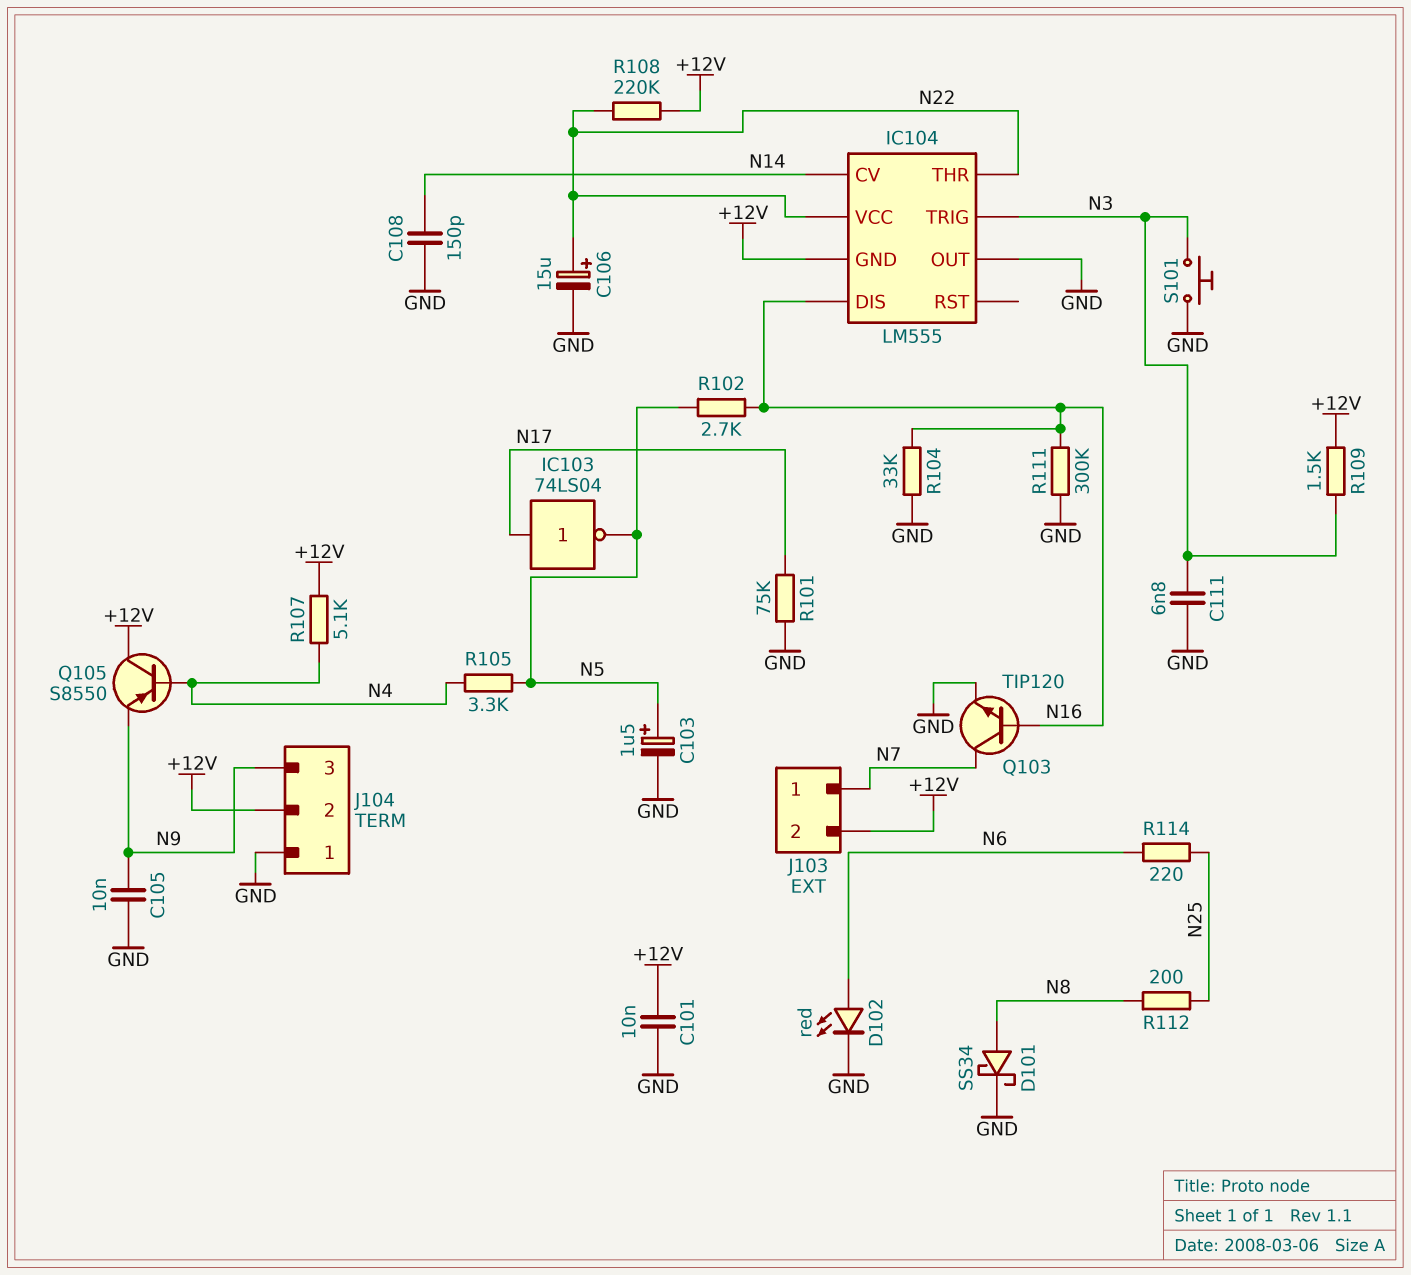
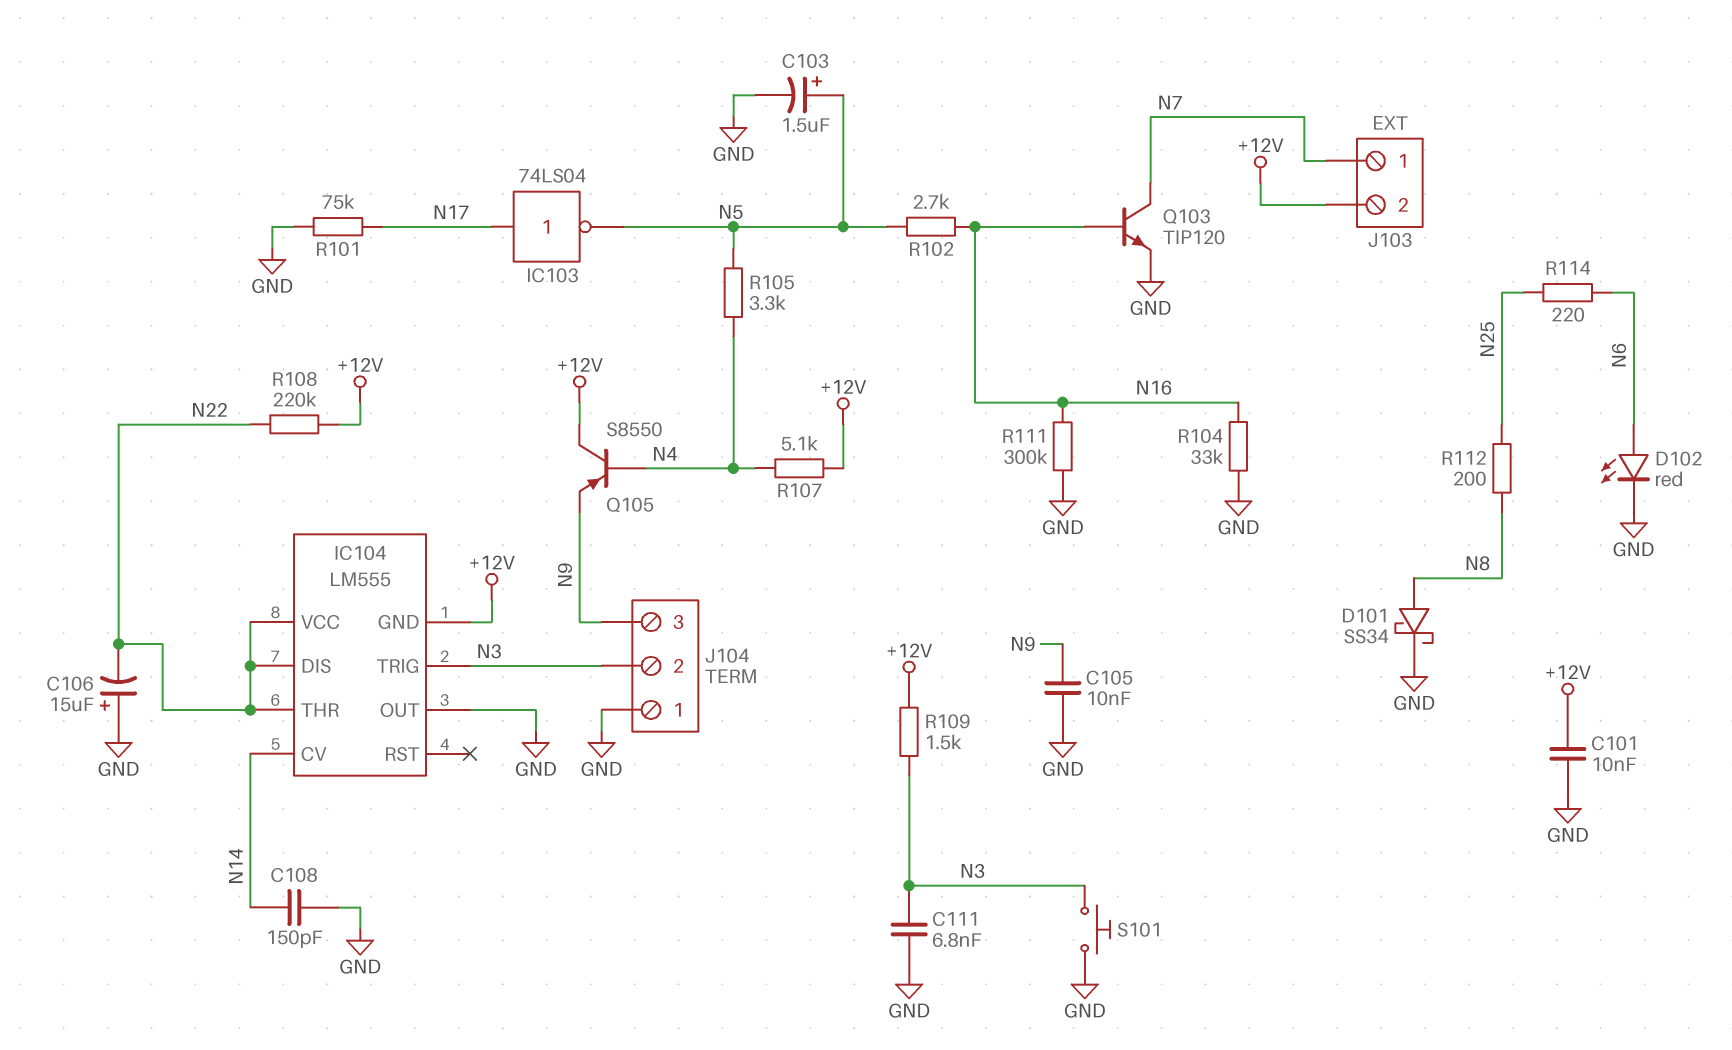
C106: 15uF (plus N22, minus GND) -> 15uF (plus GND, minus N22)
IC104 pin DIS: N16 -> N22
J104 pin 2: +12V -> N3

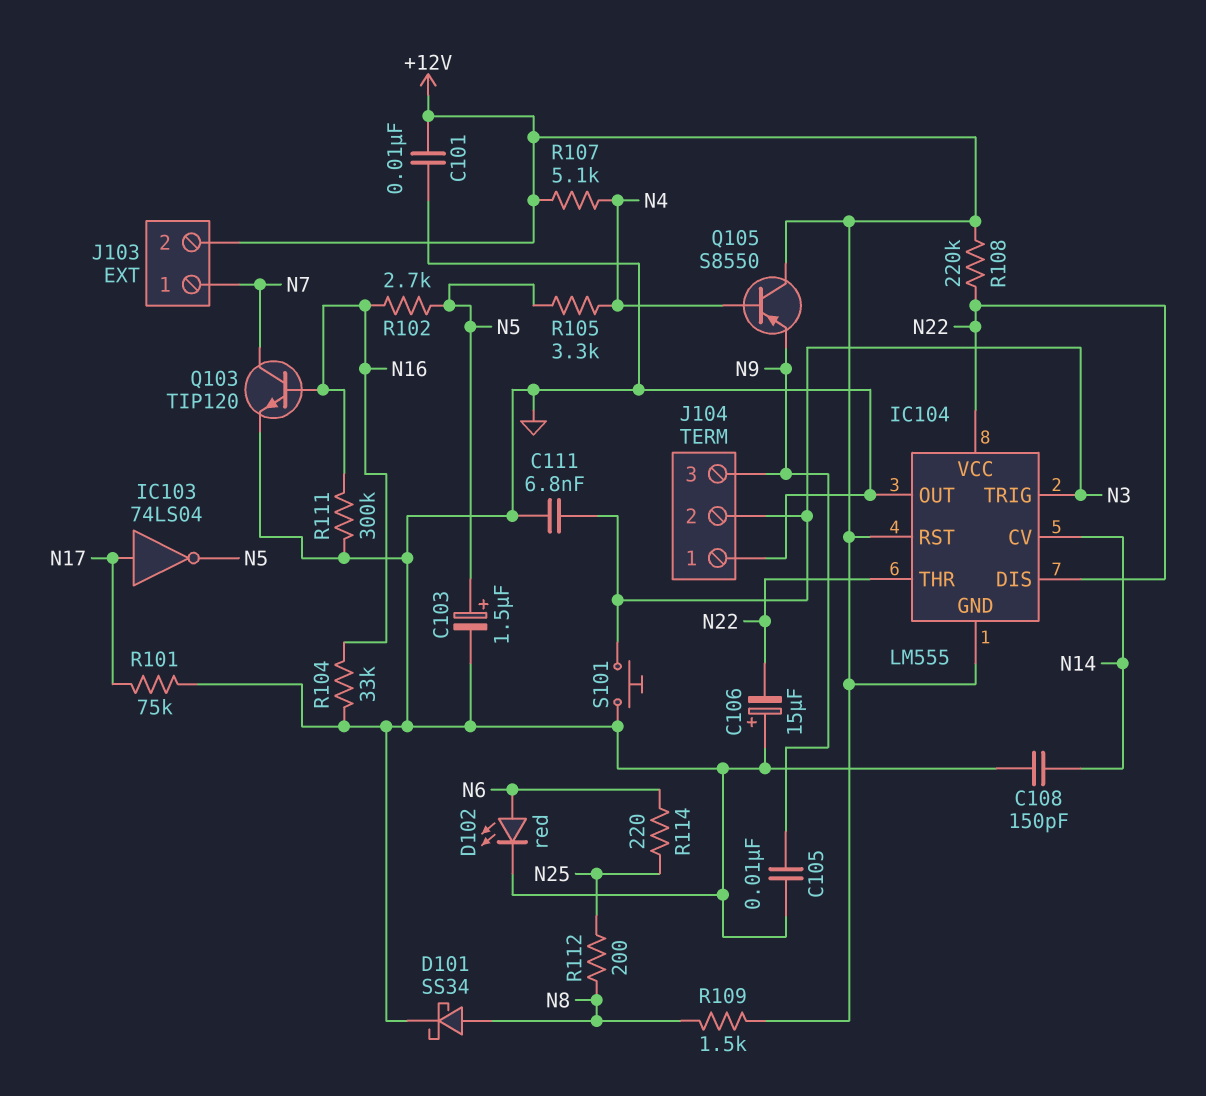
IC104 pin RST: none -> +12V
R109: 1.5k (+12V, N3) -> 1.5k (+12V, N8)

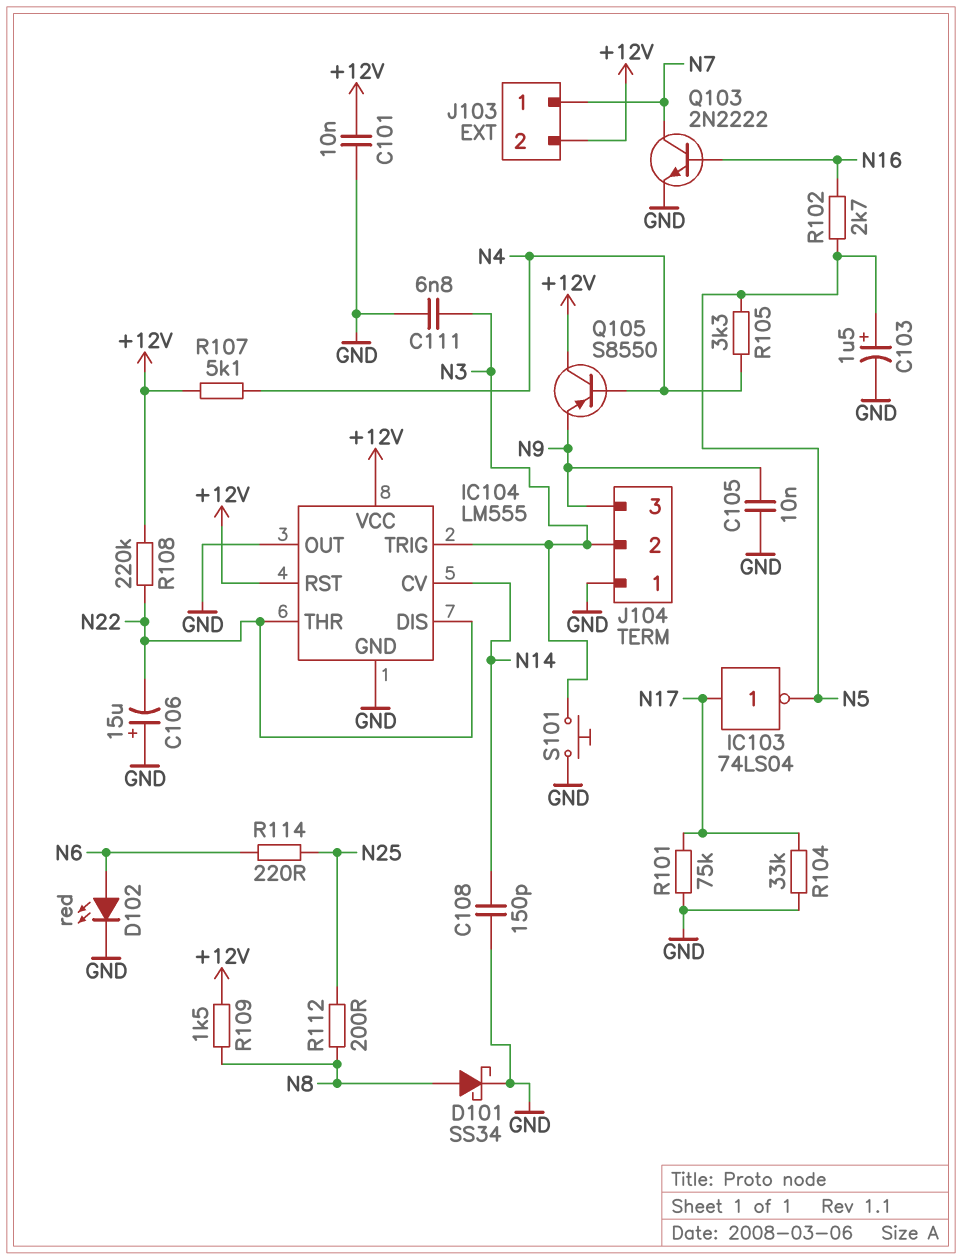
IC104 pin GND: +12V -> GND
IC104 pin VCC: N22 -> +12V
Q103: NPN TIP120 (B N16, C N7, E GND) -> NPN 2N2222 (B N16, C N7, E GND)
R104: 33k (GND, N16) -> 33k (GND, N17)
R111: 300k (GND, N16) -> none

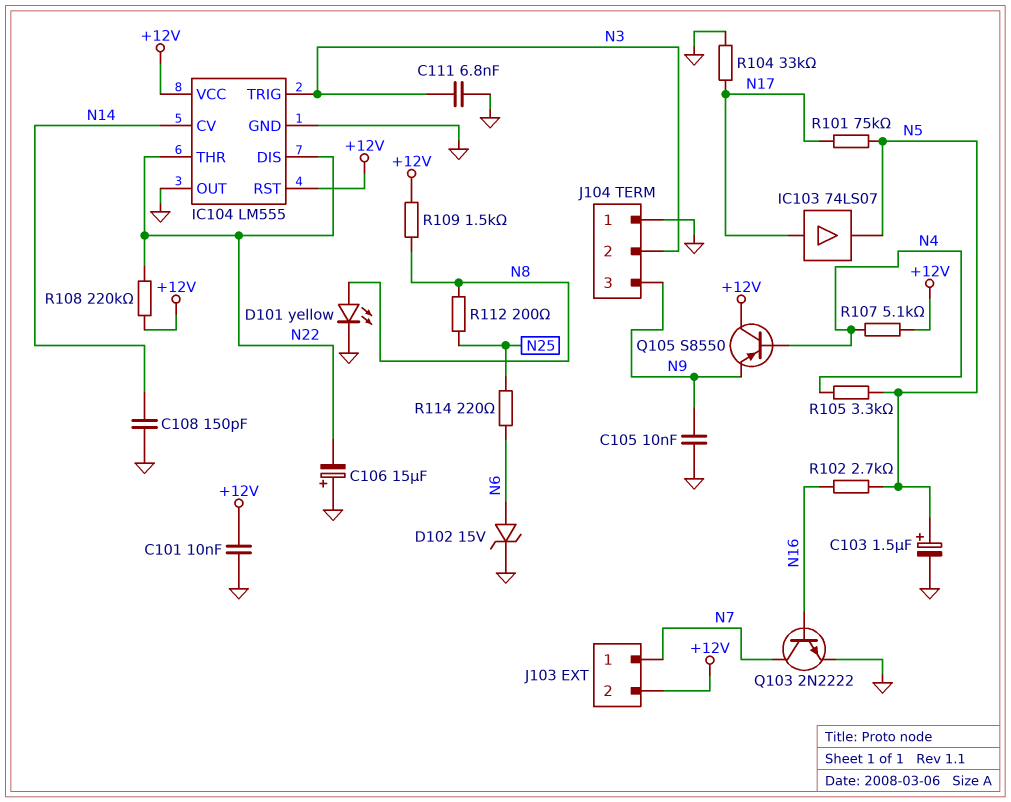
D101: schottky SS34 (A N8, K GND) -> LED yellow (A N8, K GND)
D102: LED red (A N6, K GND) -> zener 15V (A N6, K GND)
IC103: NOT 74LS04 (in N17, out N5) -> buffer 74LS07 (in N17, out N5)
R101: 75k (GND, N17) -> 75k (N5, N17)
S101: button (GND, N3) -> none

